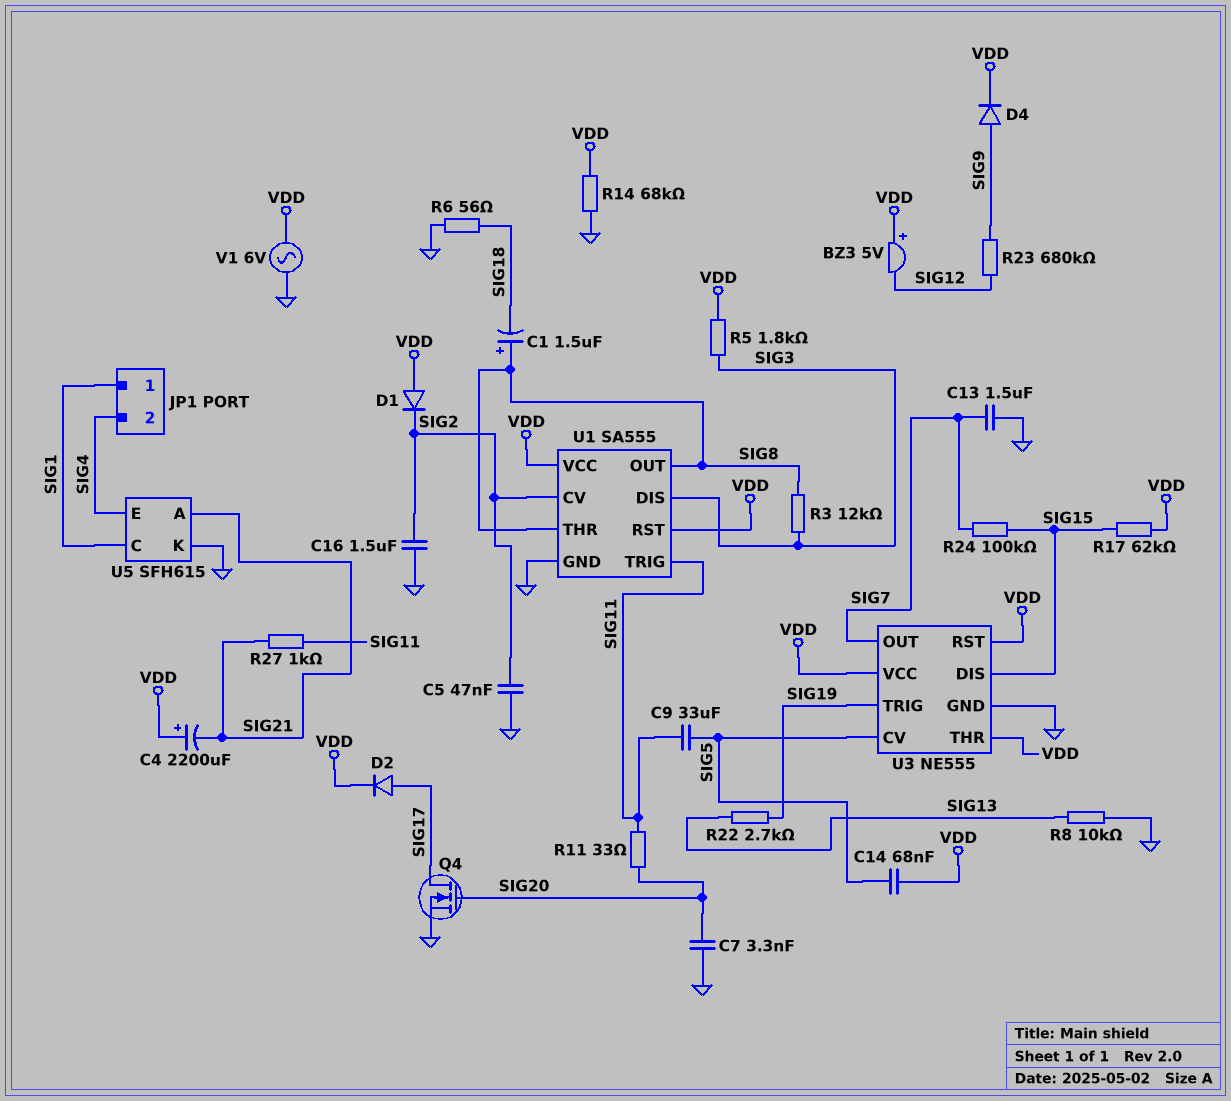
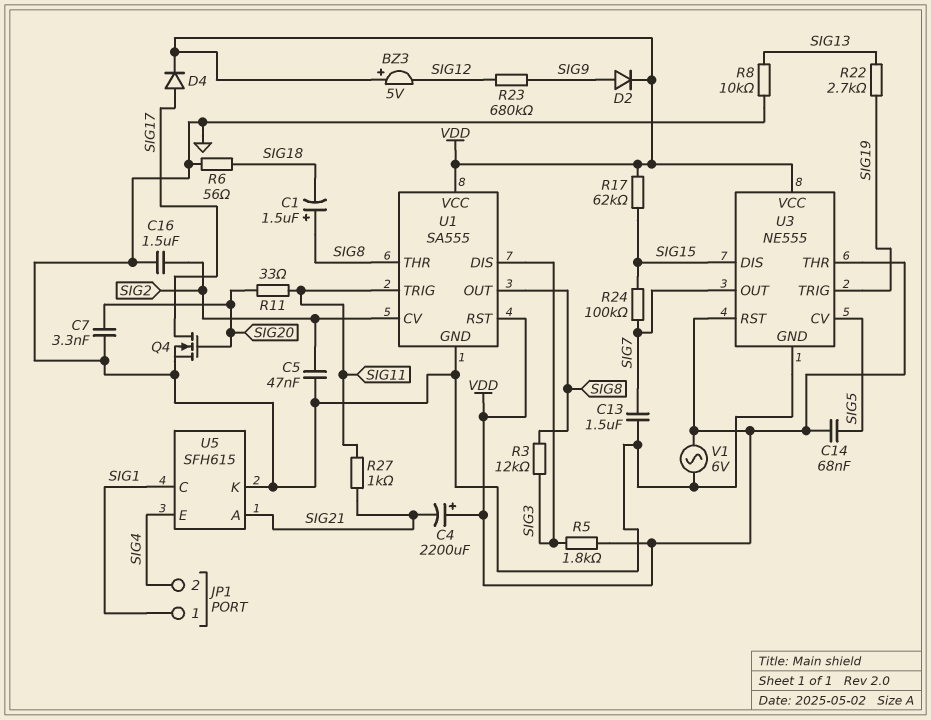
C9: 33uF (SIG5, SIG11) -> none
D1: diode (A VDD, K SIG2) -> none
D2: diode (A SIG17, K VDD) -> diode (A SIG9, K VDD)
D4: diode (A SIG9, K VDD) -> diode (A SIG17, K VDD)
R14: 68k (GND, VDD) -> none

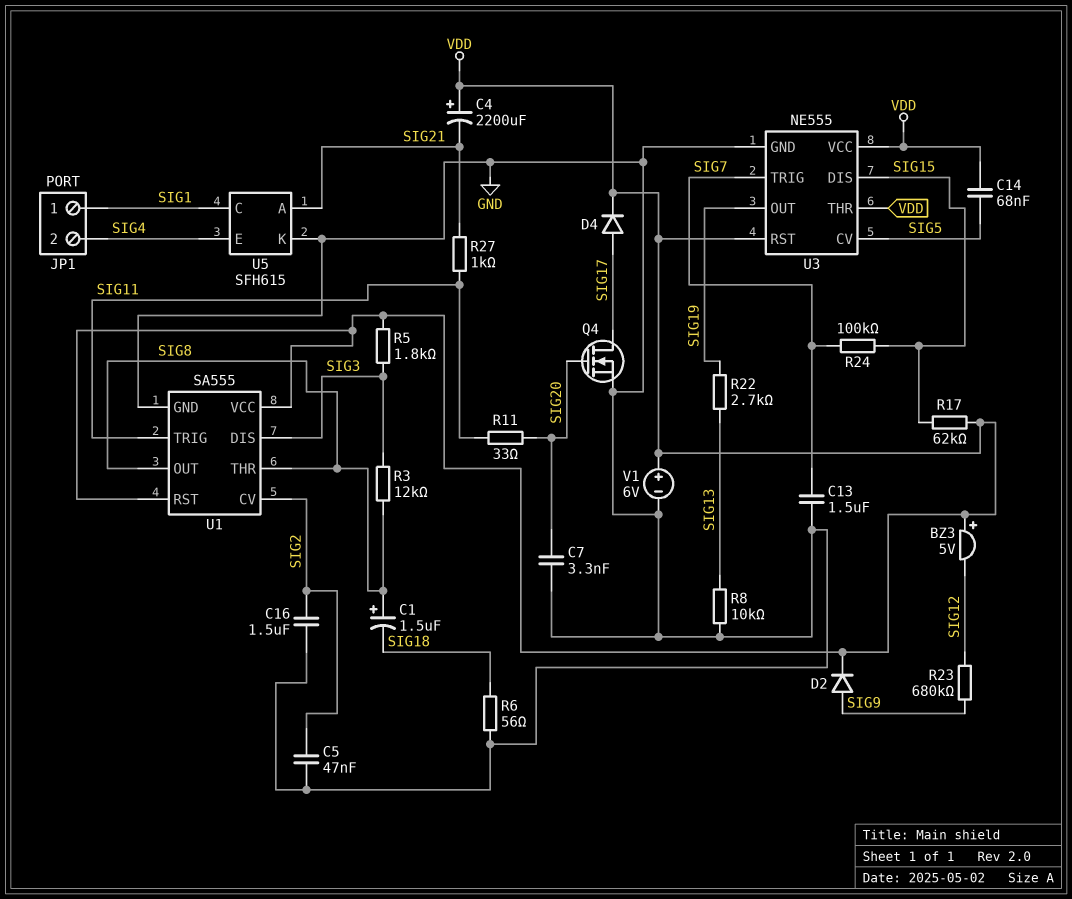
U3 pin OUT: SIG7 -> SIG19
U3 pin TRIG: SIG19 -> SIG7
V1: AC 6V (GND, VDD) -> 6V (plus VDD, minus GND)

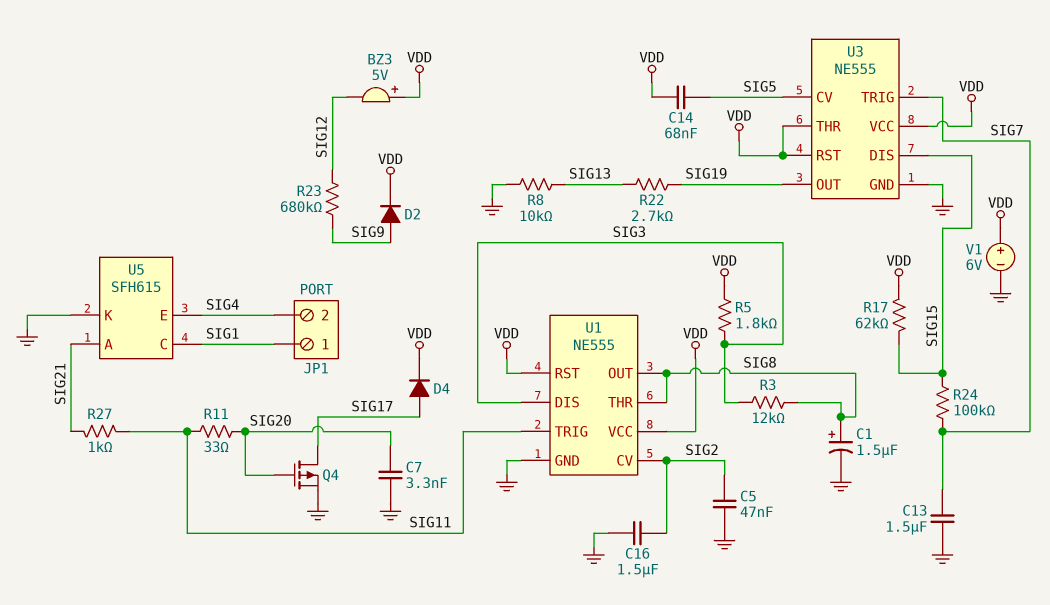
C1: 1.5uF (plus SIG8, minus SIG18) -> 1.5uF (plus SIG8, minus GND)
C4: 2200uF (plus VDD, minus SIG21) -> none
Q4: NMOS (G SIG20, D SIG17, S GND) -> PMOS (G SIG20, D SIG17, S GND)
R6: 56 (GND, SIG18) -> none
U1: SA555 -> NE555

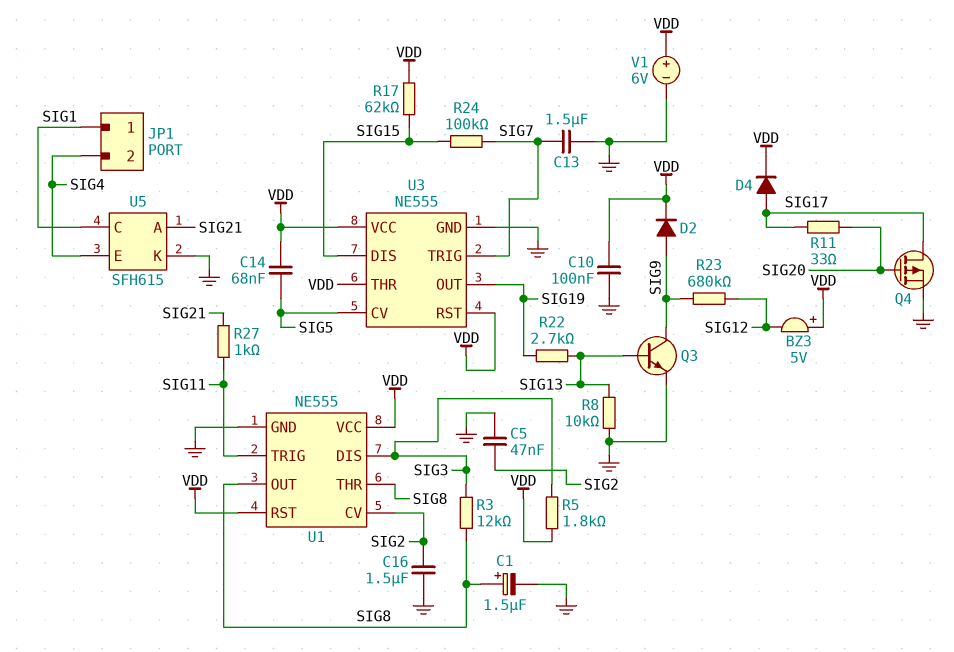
C7: 3.3nF (GND, SIG20) -> none
C10: none -> 100nF (GND, VDD)
Q3: none -> NPN (B SIG13, C SIG9, E GND)
R11: 33 (SIG11, SIG20) -> 33 (SIG17, SIG20)

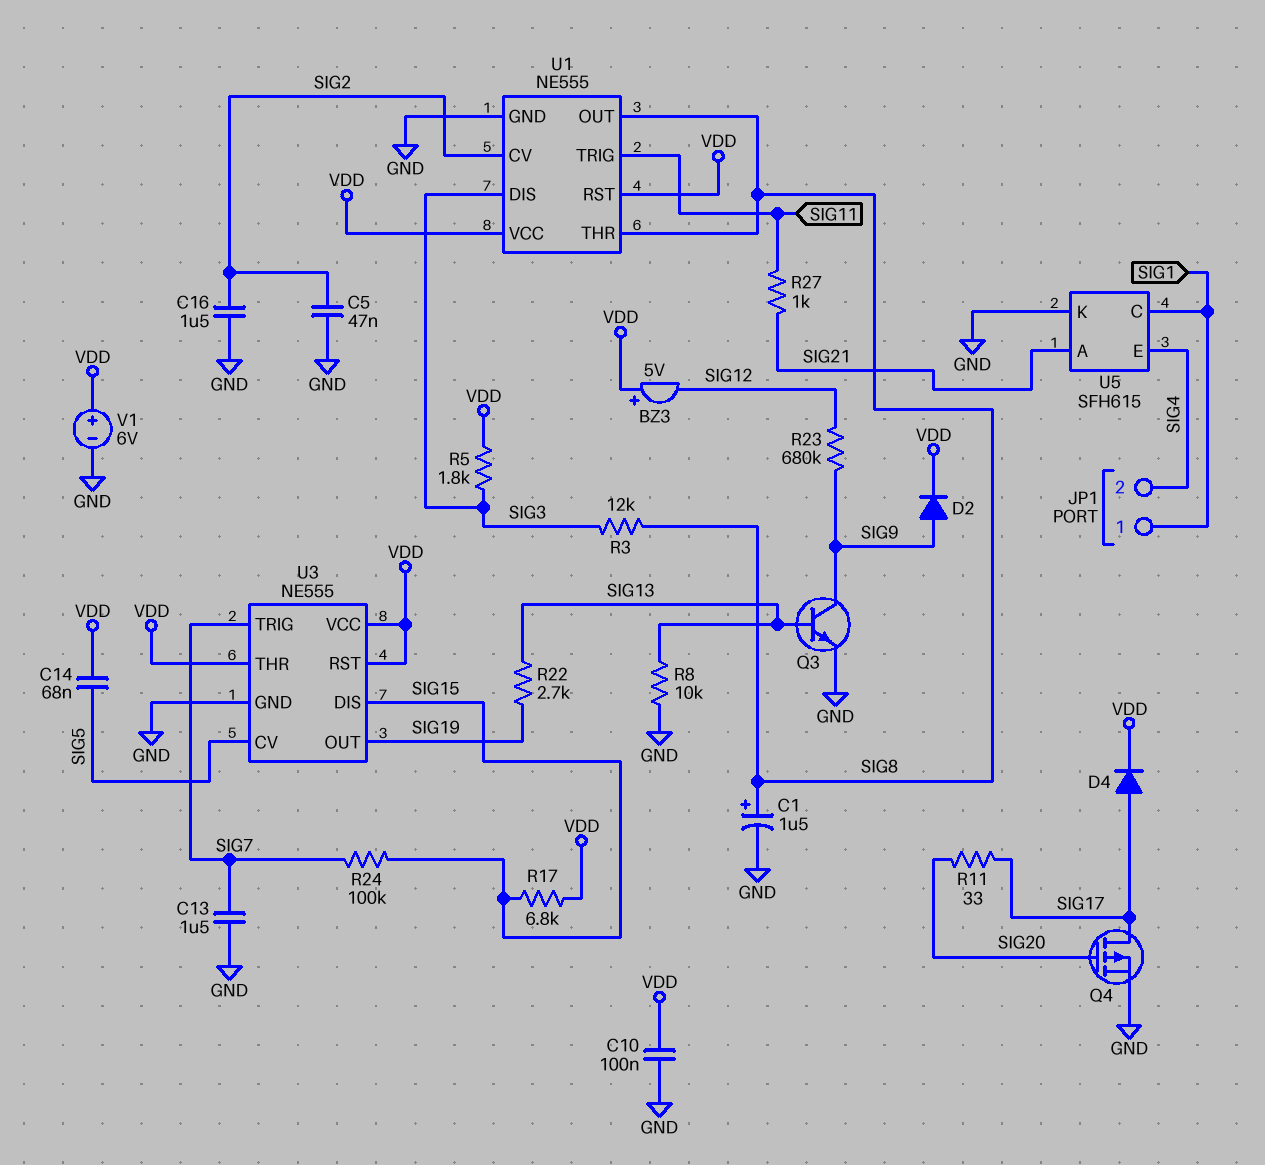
R17: 62k (SIG15, VDD) -> 6.8k (SIG15, VDD)

